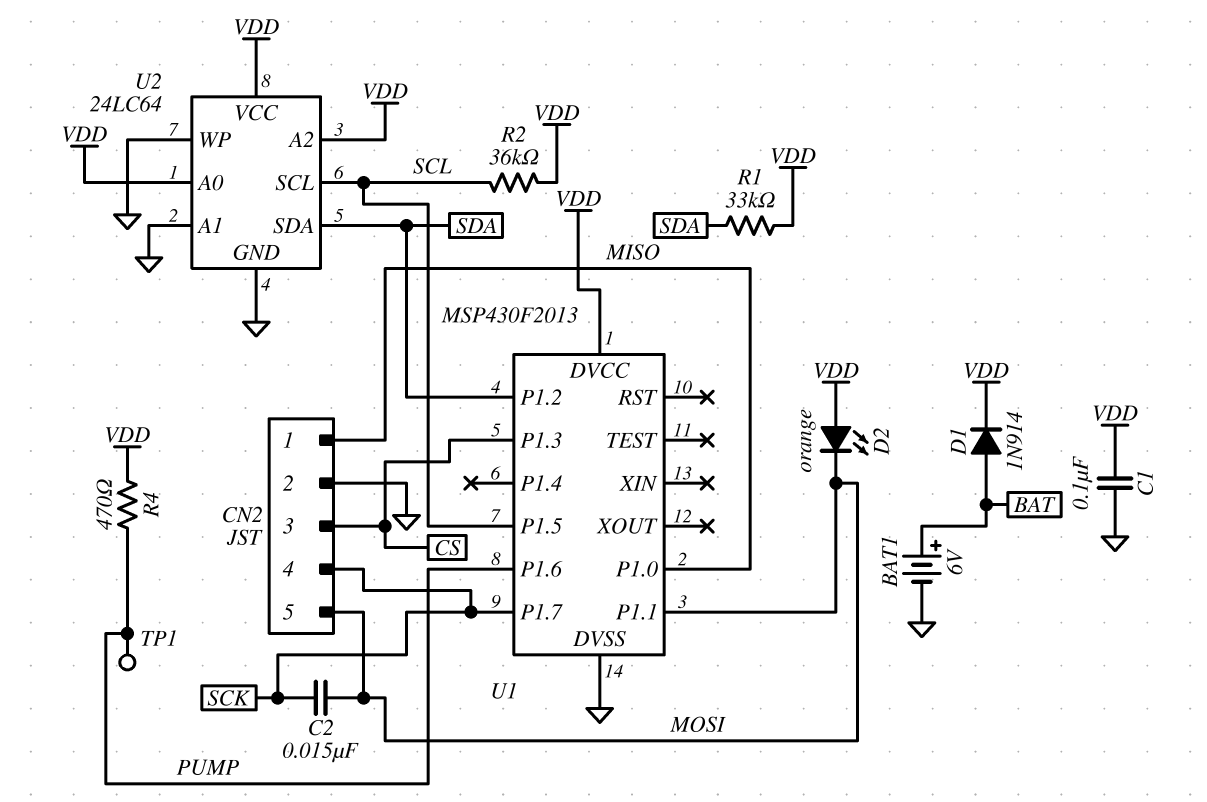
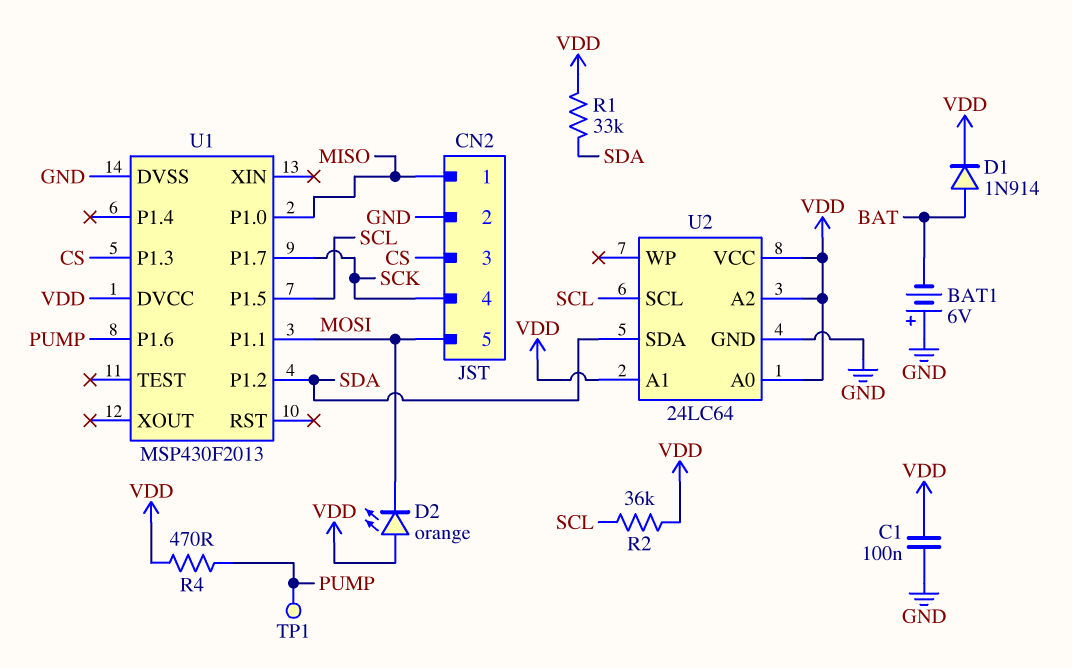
BAT1: 6V (plus BAT, minus GND) -> 6V (plus GND, minus BAT)
C2: 15nF (MOSI, SCK) -> none
U2 pin A1: GND -> VDD
U2 pin WP: GND -> none

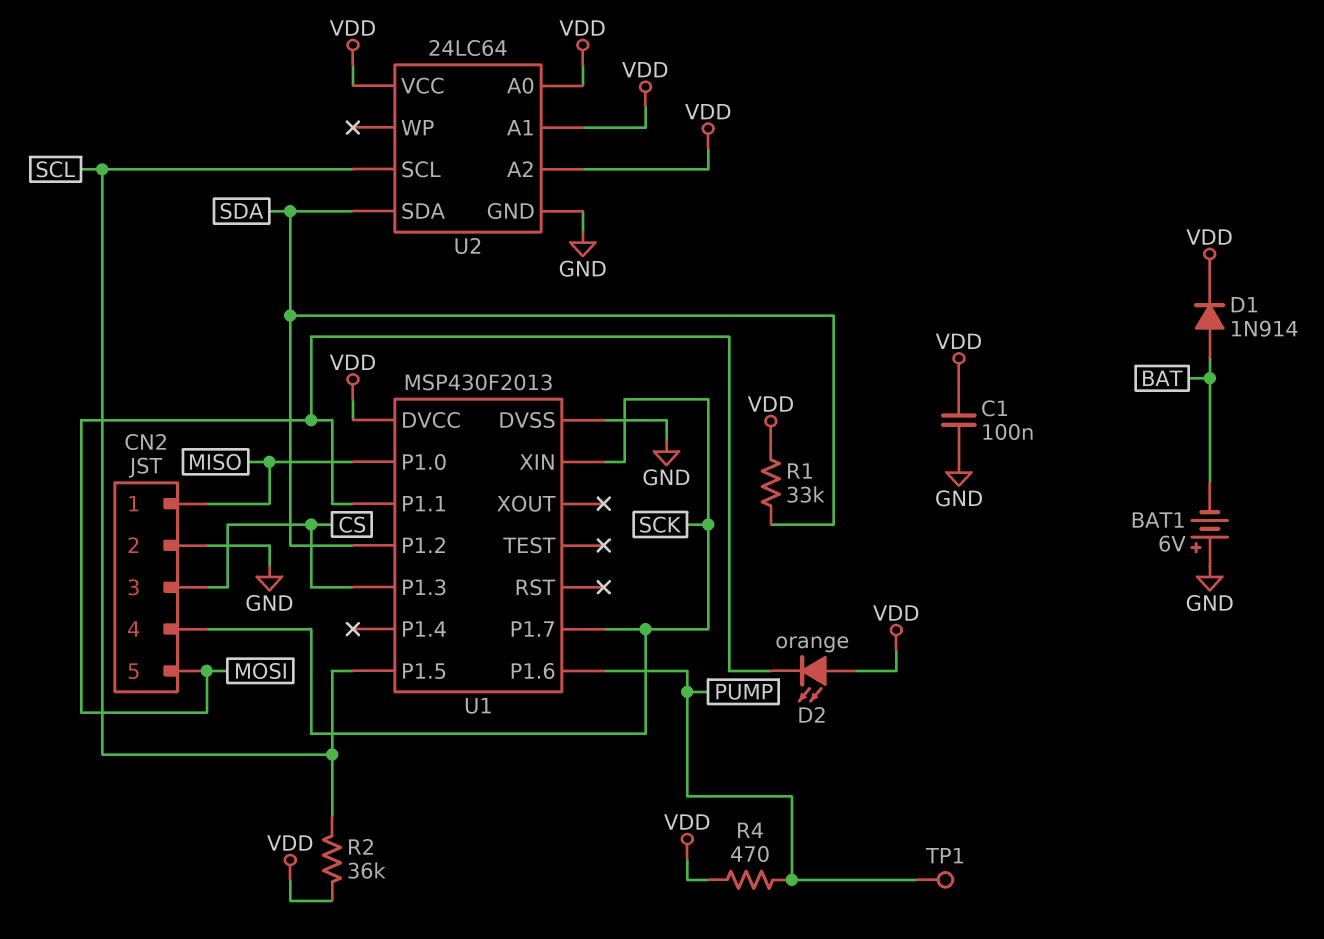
U1 pin XIN: none -> SCK

